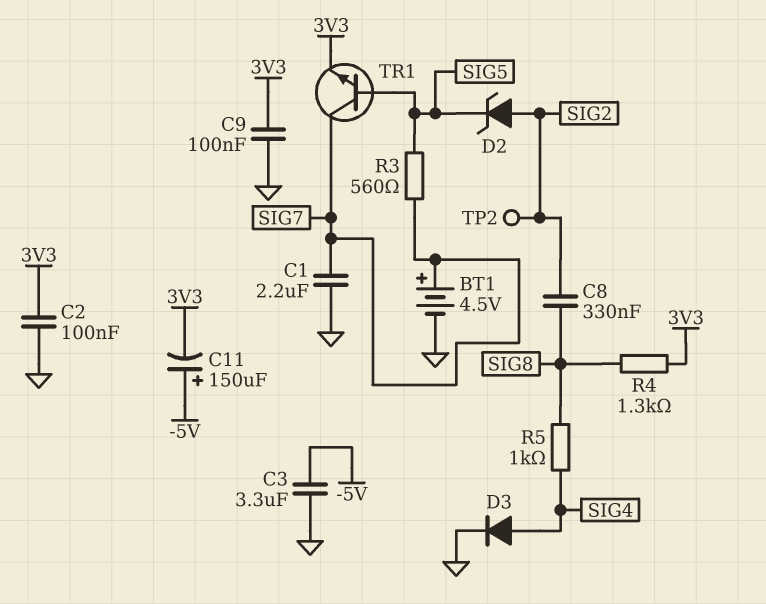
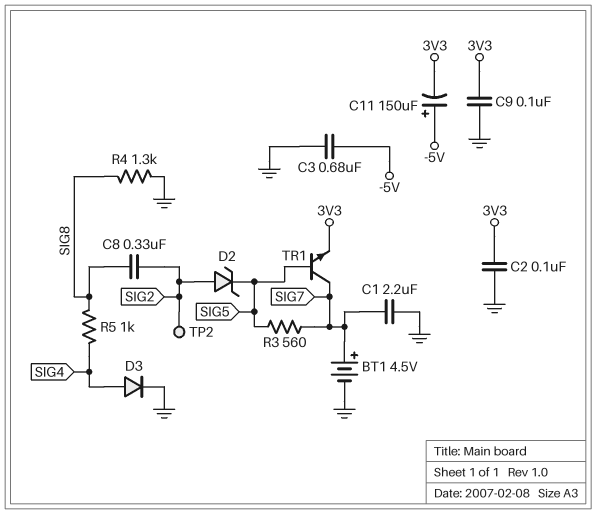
C3: 3.3uF (-5V, GND) -> 680nF (-5V, GND)
R4: 1.3k (3V3, SIG8) -> 1.3k (GND, SIG8)

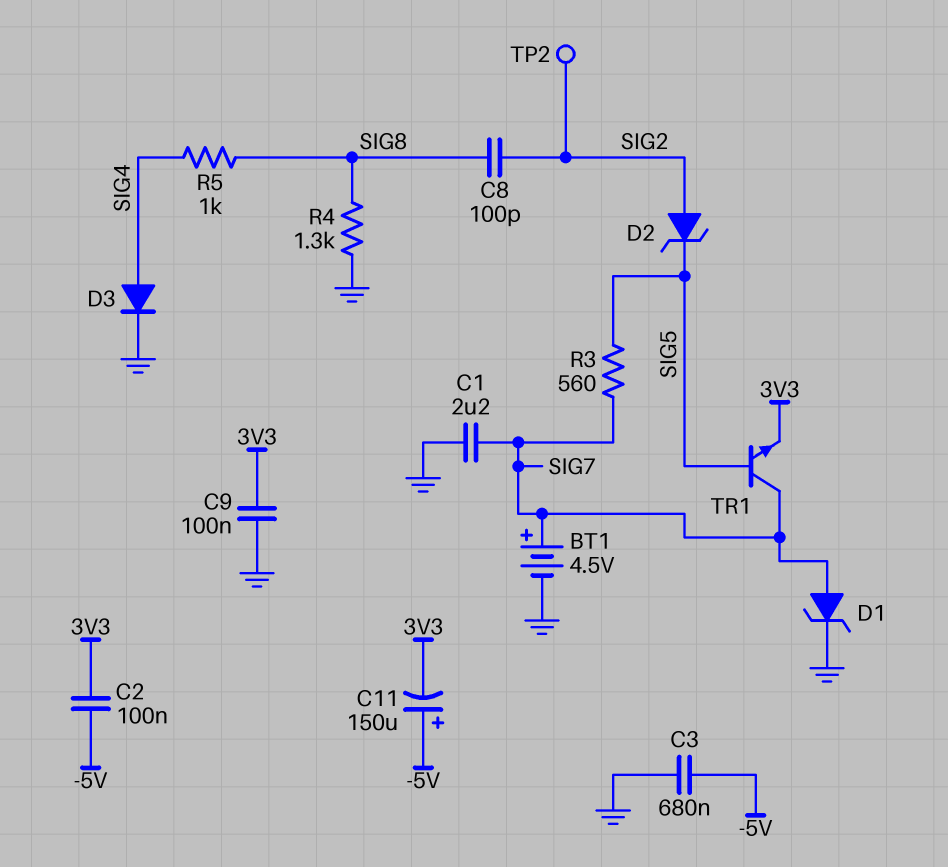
C2: 100nF (3V3, GND) -> 100nF (-5V, 3V3)
C8: 330nF (SIG2, SIG8) -> 100pF (SIG2, SIG8)
D1: none -> zener (A SIG7, K GND)

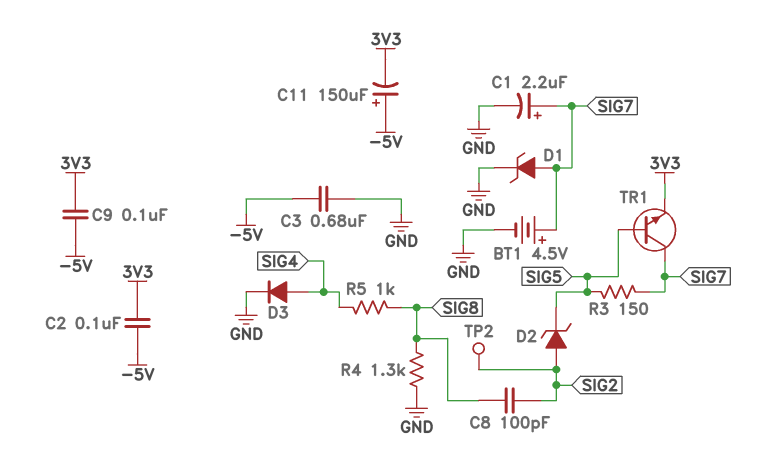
C1: 2.2uF (GND, SIG7) -> 2.2uF (plus SIG7, minus GND)
C9: 100nF (3V3, GND) -> 100nF (-5V, 3V3)
R3: 560 (SIG5, SIG7) -> 150 (SIG5, SIG7)

